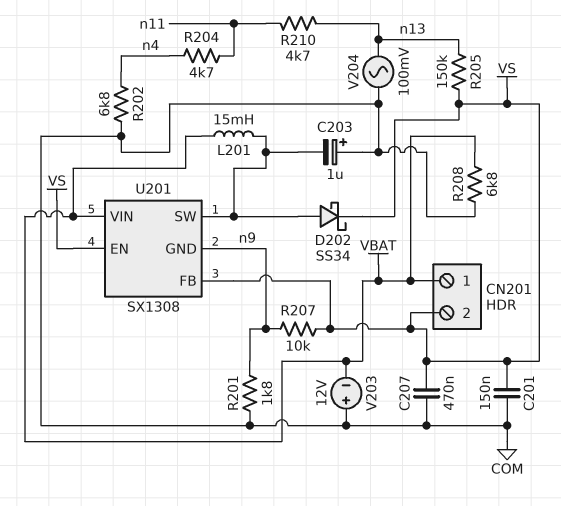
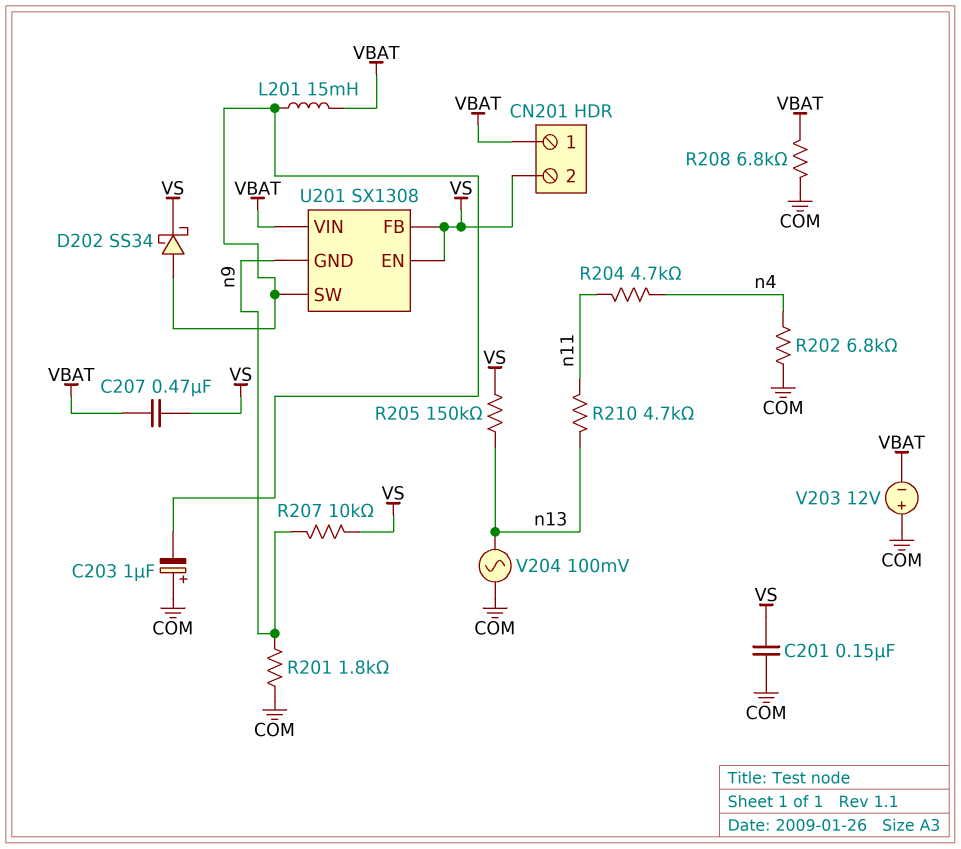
C207: 470nF (COM, VS) -> 470nF (VBAT, VS)

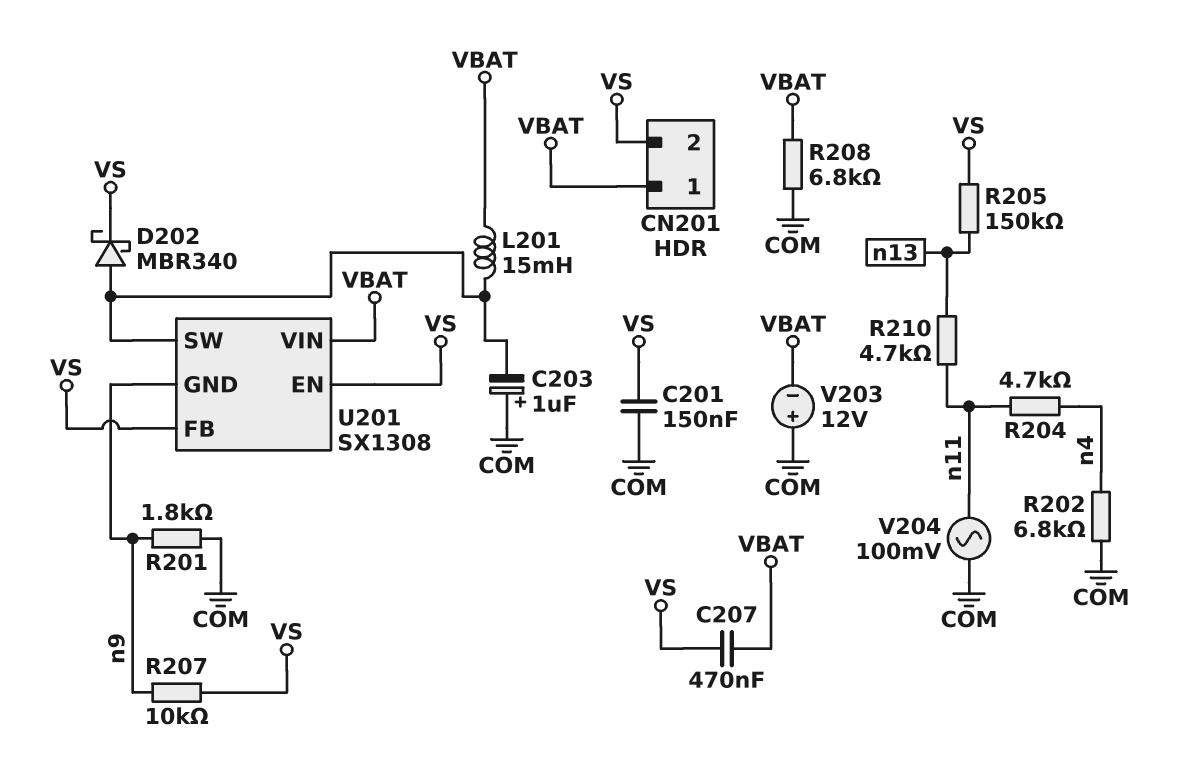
D202: schottky SS34 (A U201/SW, K VS) -> schottky MBR340 (A U201/SW, K VS)
V204: AC 100mV (COM, n13) -> AC 100mV (COM, n11)

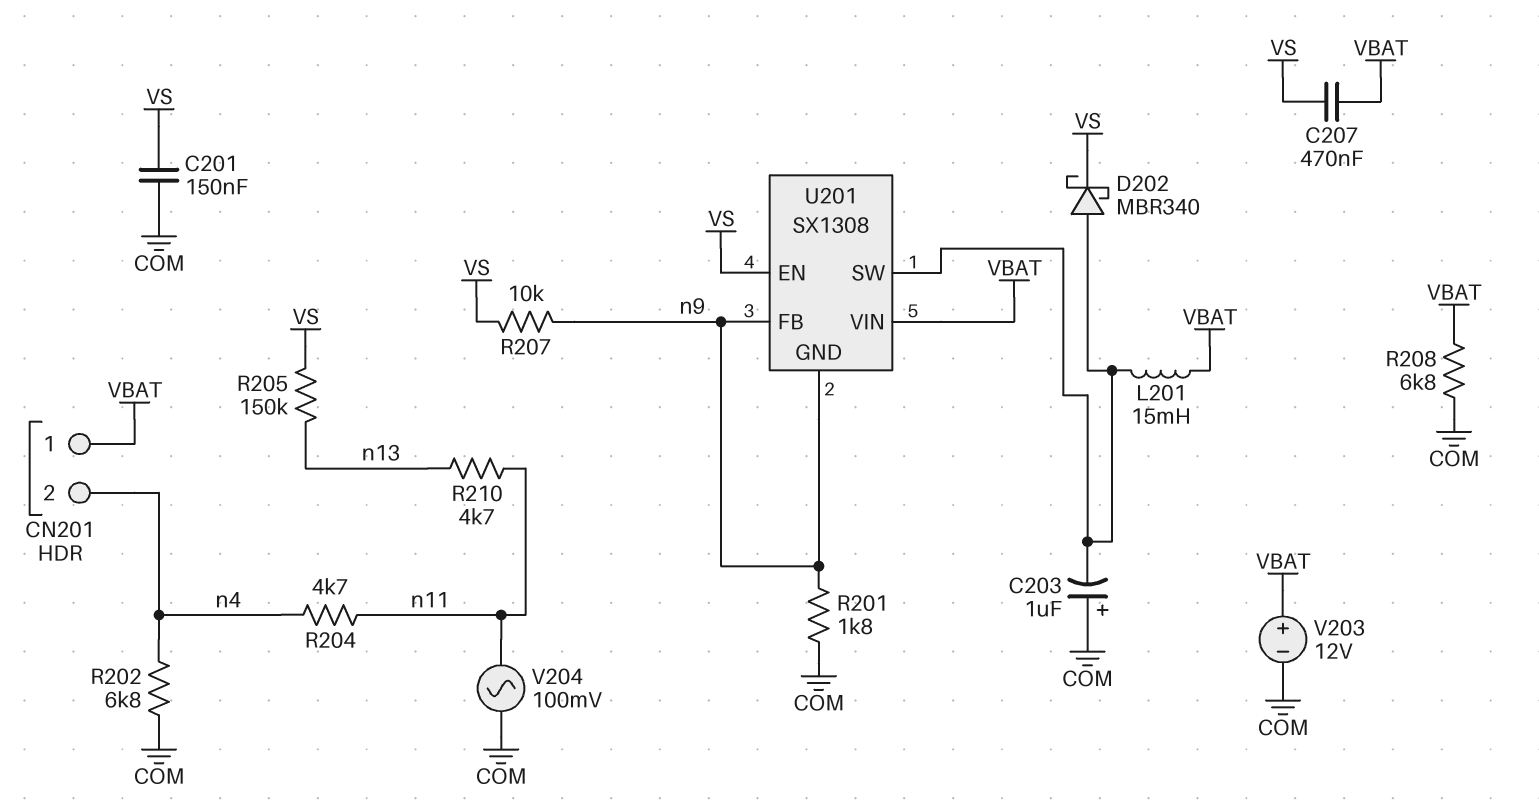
CN201 pin 2: VS -> n4
U201 pin FB: VS -> n9
V203: 12V (plus COM, minus VBAT) -> 12V (plus VBAT, minus COM)

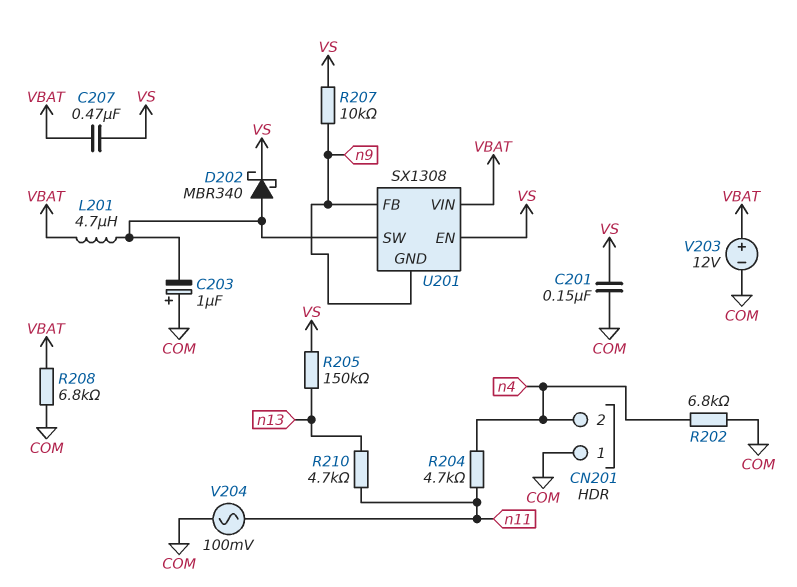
CN201 pin 1: VBAT -> COM
L201: 15mH (U201/SW, VBAT) -> 4.7uH (U201/SW, VBAT)
R201: 1.8k (COM, n9) -> none

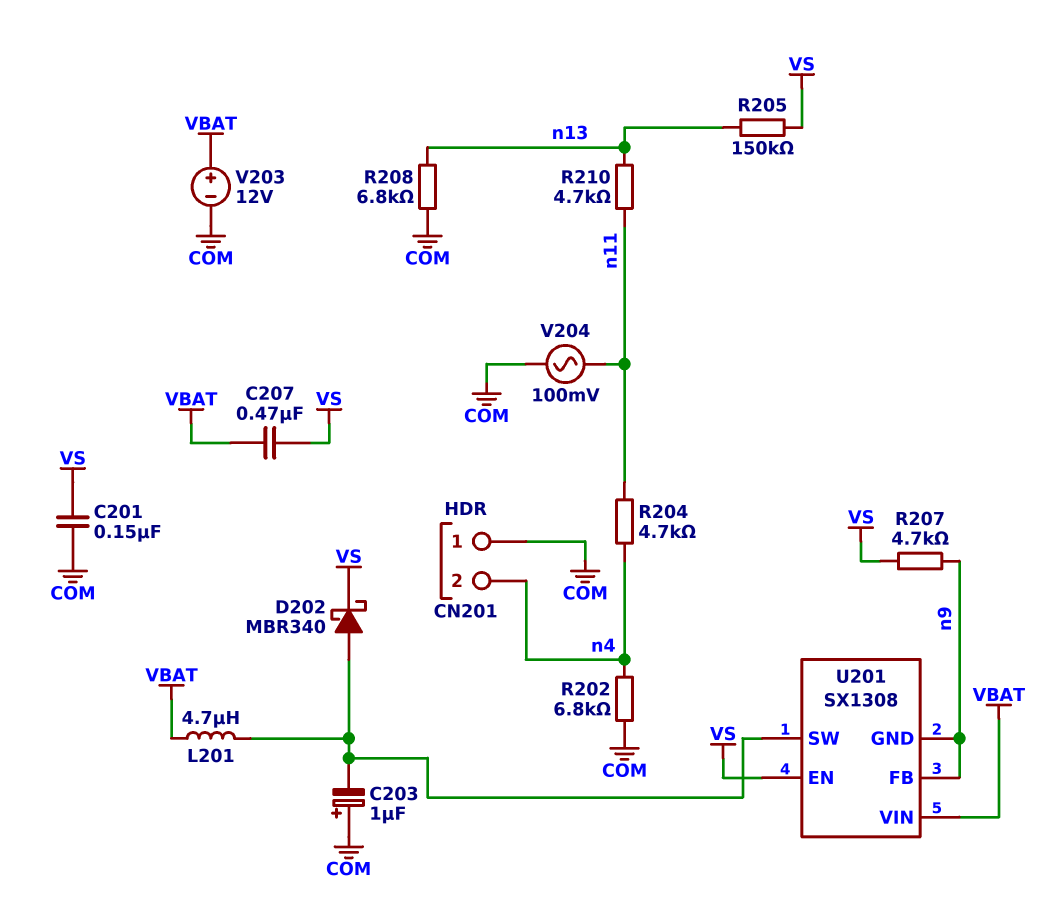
R207: 10k (VS, n9) -> 4.7k (VS, n9)
R208: 6.8k (COM, VBAT) -> 6.8k (COM, n13)

